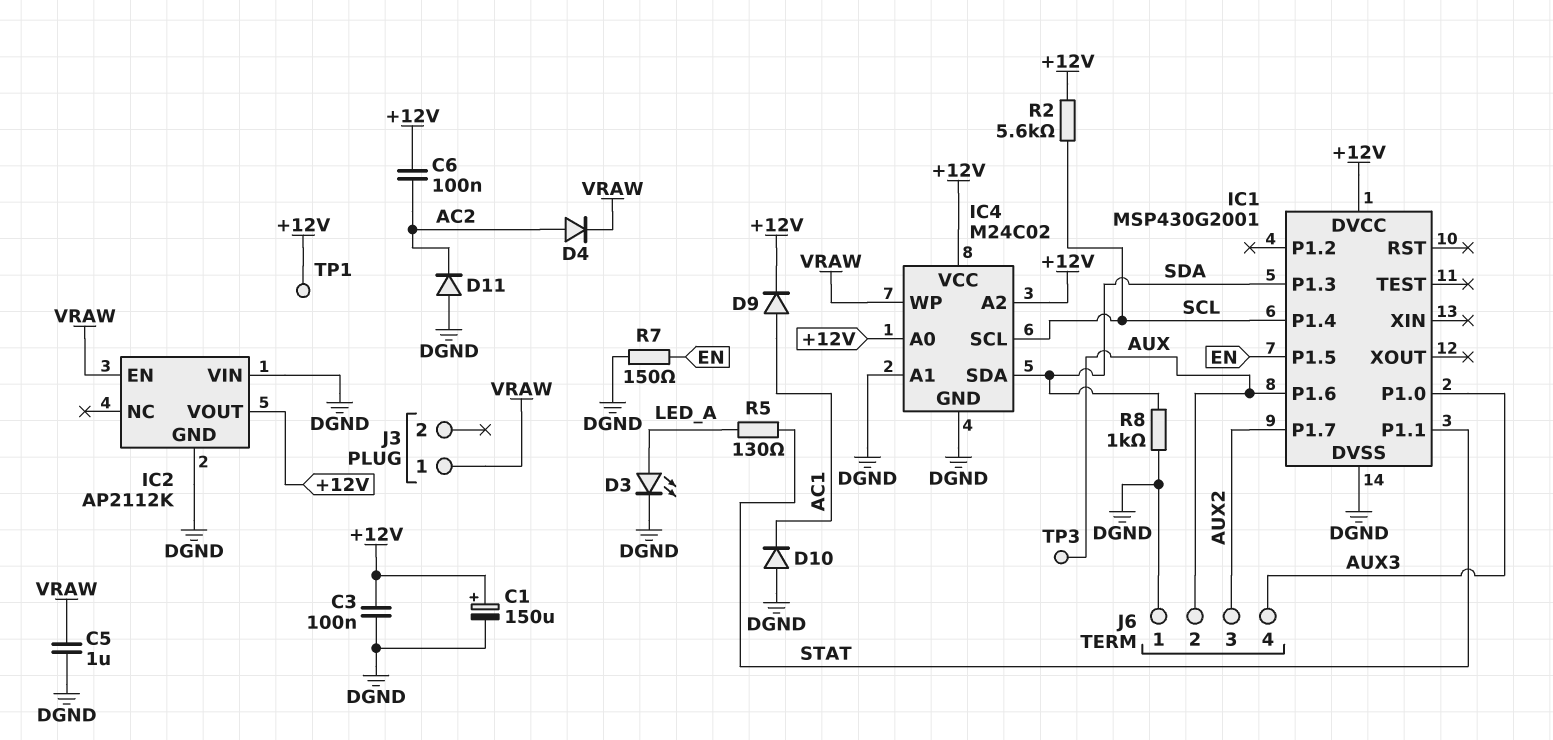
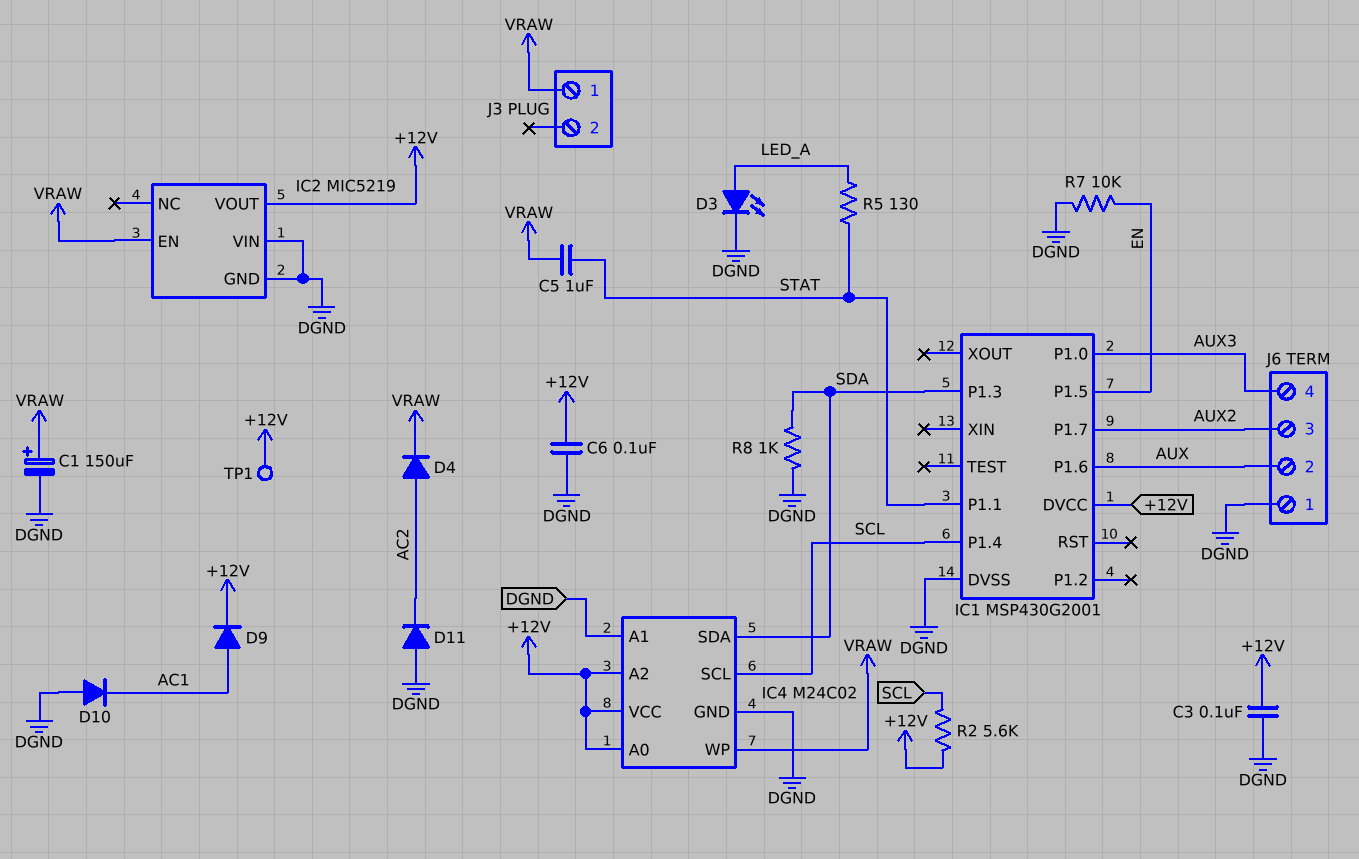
C1: 150uF (plus +12V, minus DGND) -> 150uF (plus VRAW, minus DGND)
C5: 1uF (DGND, VRAW) -> 1uF (STAT, VRAW)
C6: 100nF (+12V, AC2) -> 100nF (+12V, DGND)
IC2: AP2112K -> MIC5219
R7: 150 (DGND, EN) -> 10k (DGND, EN)
TP3: test point (AUX) -> none

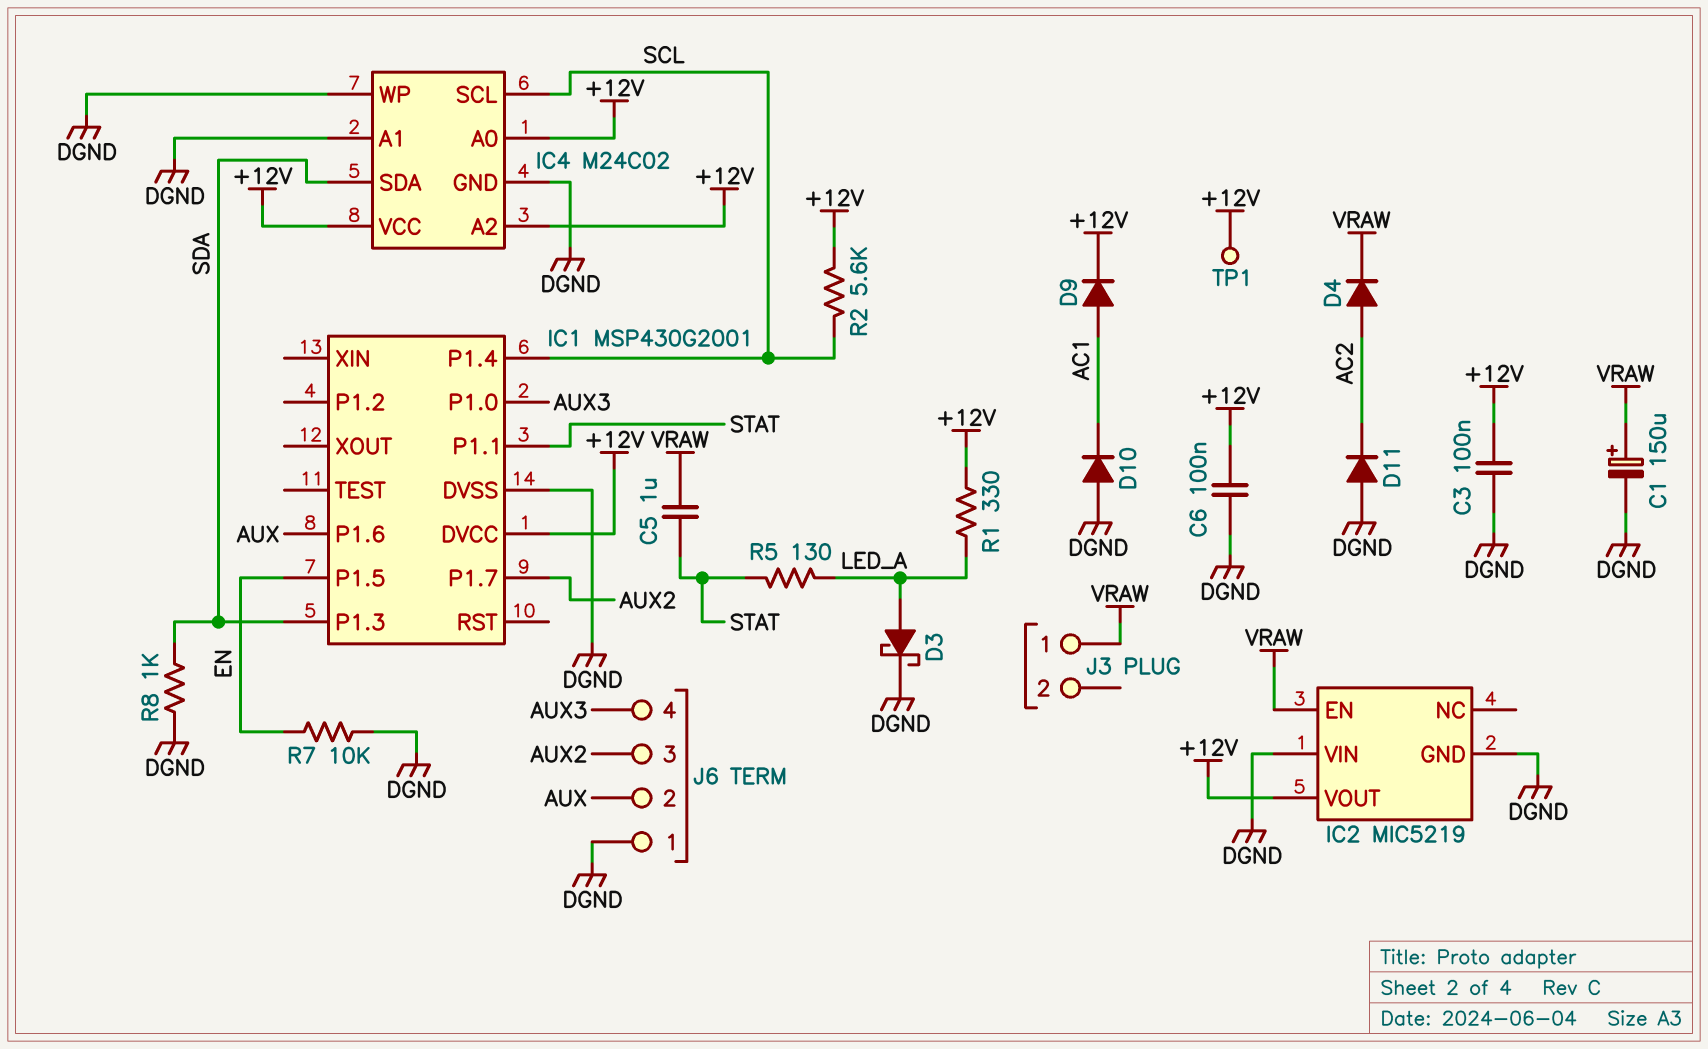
D3: LED (A LED_A, K DGND) -> schottky (A LED_A, K DGND)
IC4 pin WP: VRAW -> DGND
R1: none -> 330 (+12V, LED_A)

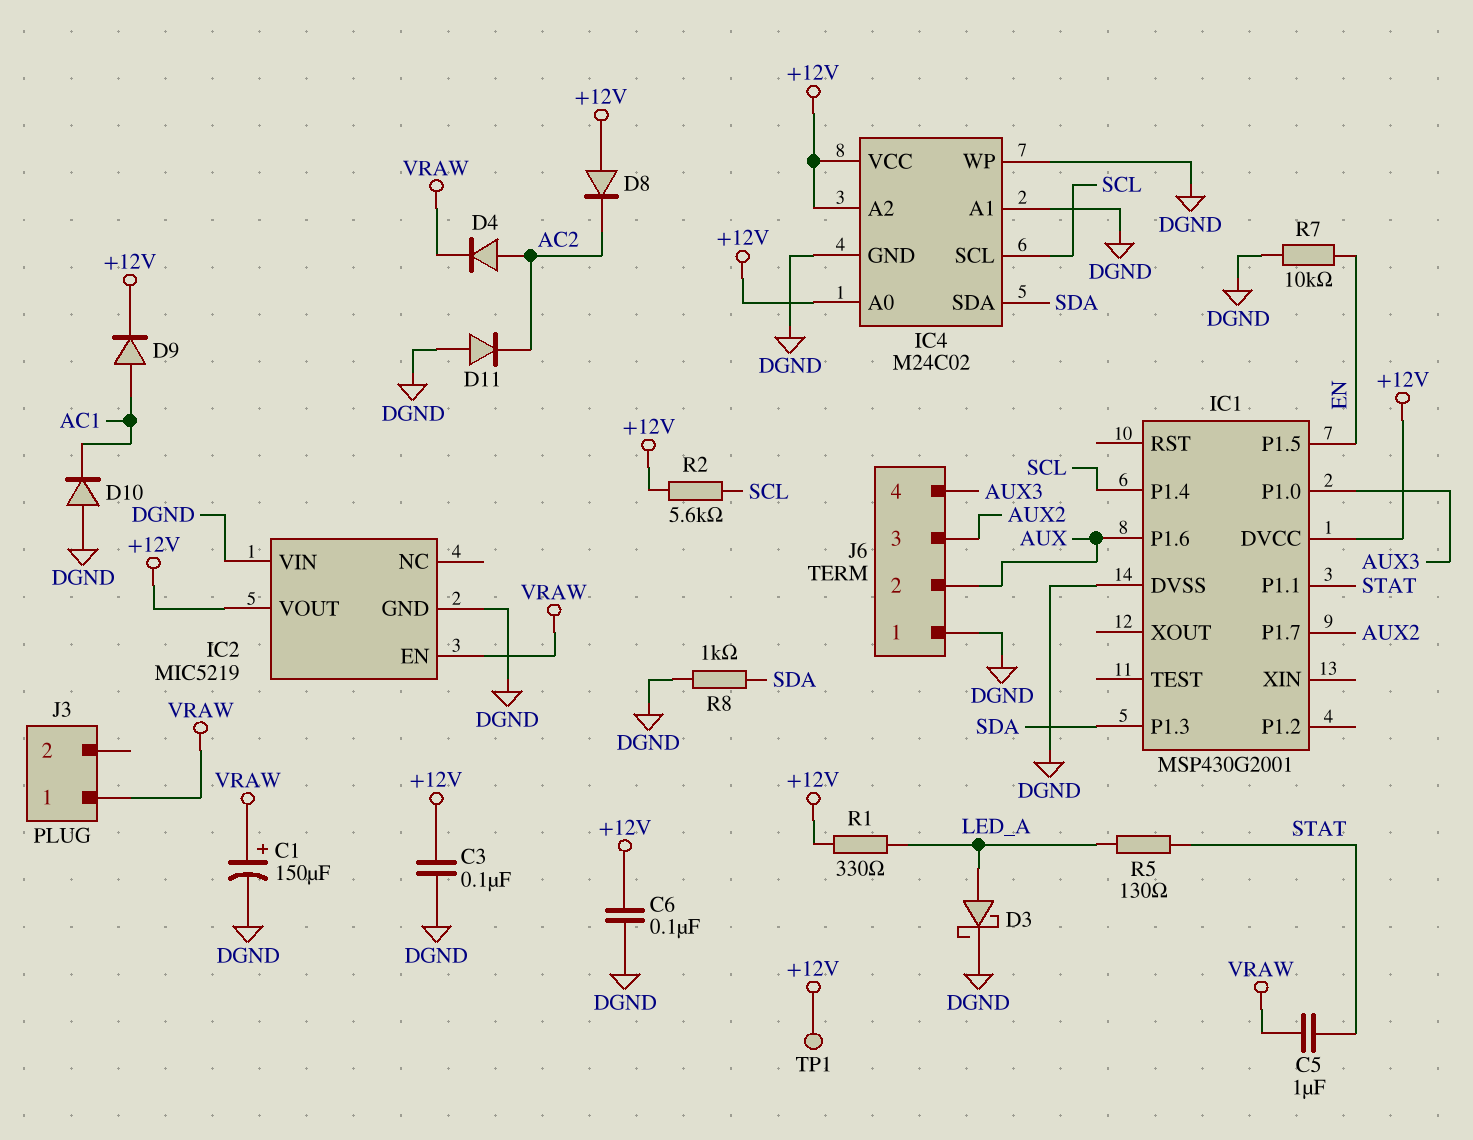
D8: none -> diode (A +12V, K AC2)

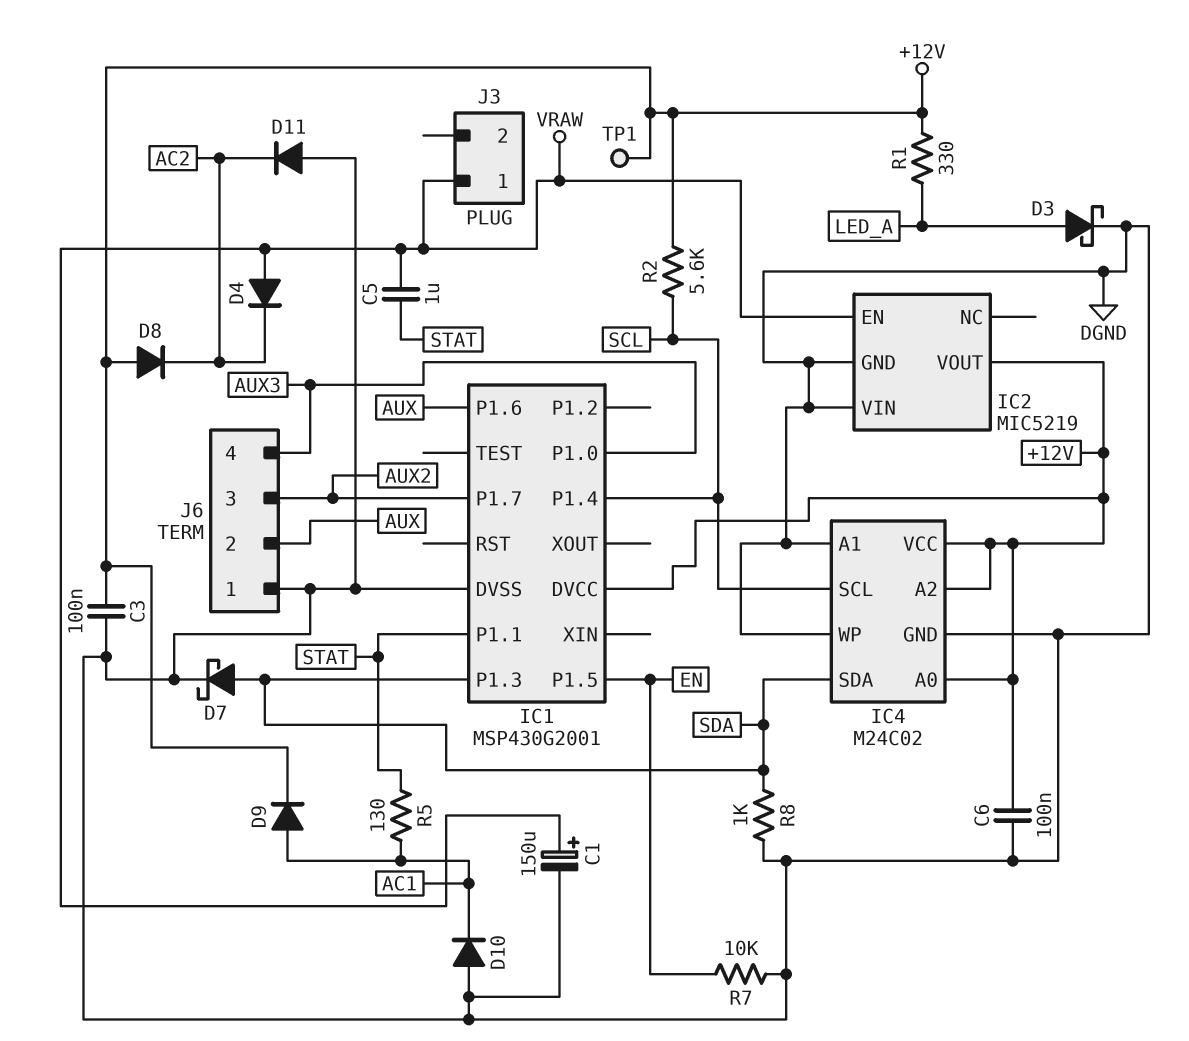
D4: diode (A AC2, K VRAW) -> diode (A VRAW, K AC2)
D7: none -> schottky (A SDA, K DGND)
R5: 130 (LED_A, STAT) -> 130 (AC1, STAT)

